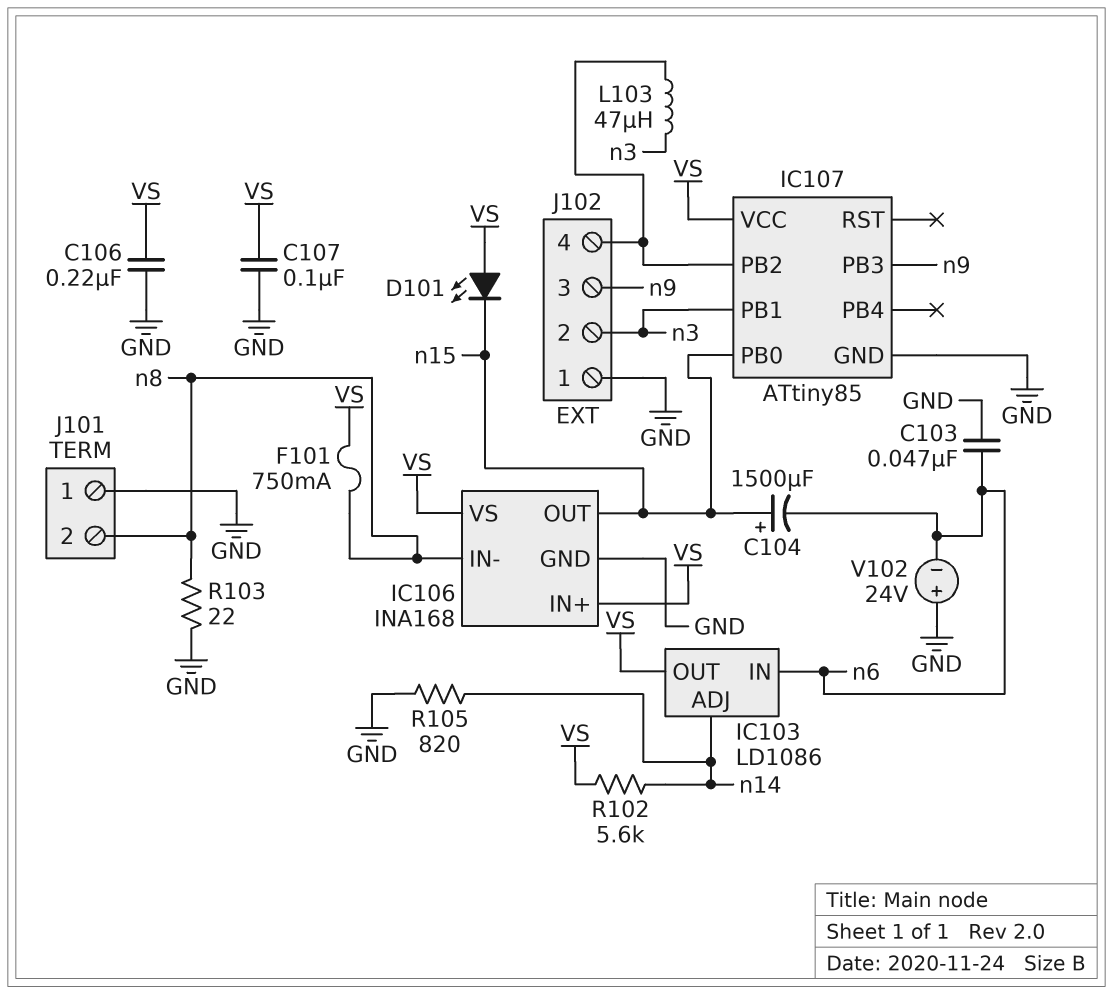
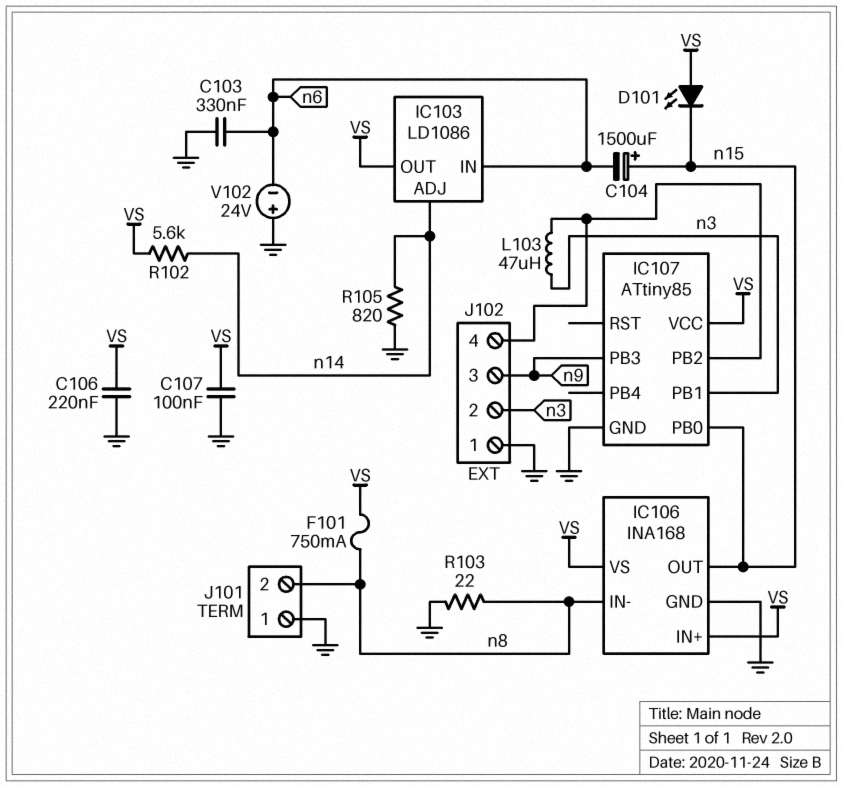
C103: 47nF (GND, n6) -> 330nF (GND, n6)

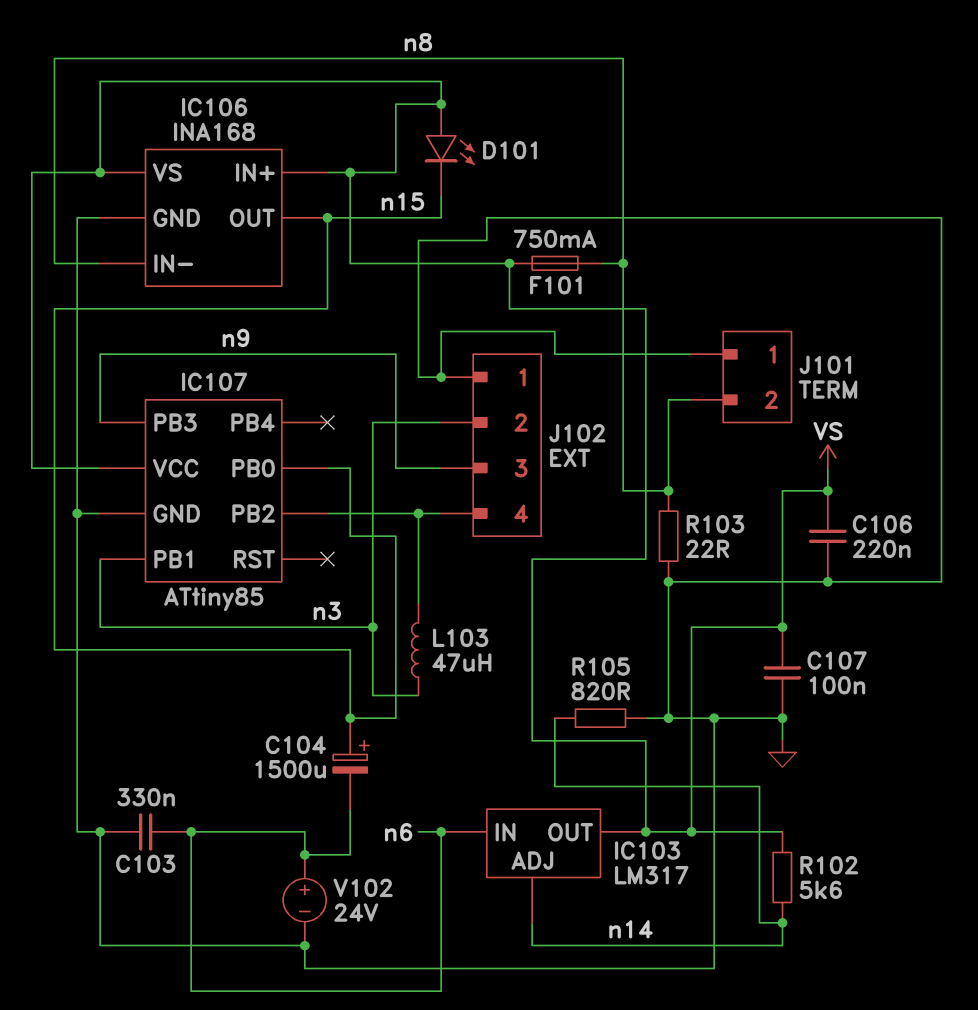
IC103: LD1086 -> LM317
V102: 24V (plus GND, minus n6) -> 24V (plus n6, minus GND)

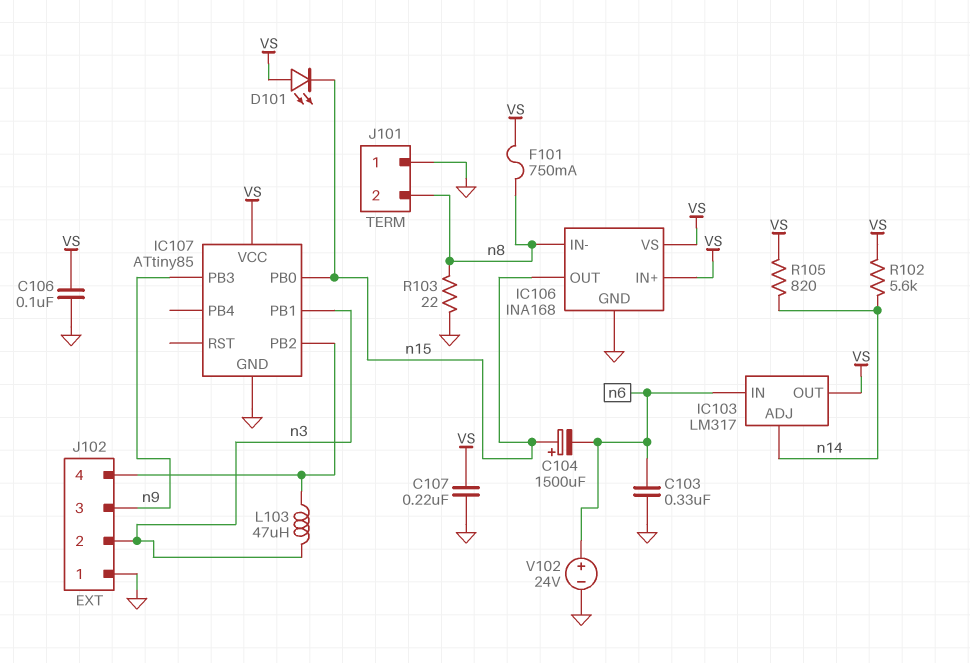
C106: 220nF (GND, VS) -> 100nF (GND, VS)
C107: 100nF (GND, VS) -> 220nF (GND, VS)
R105: 820 (GND, n14) -> 820 (VS, n14)

